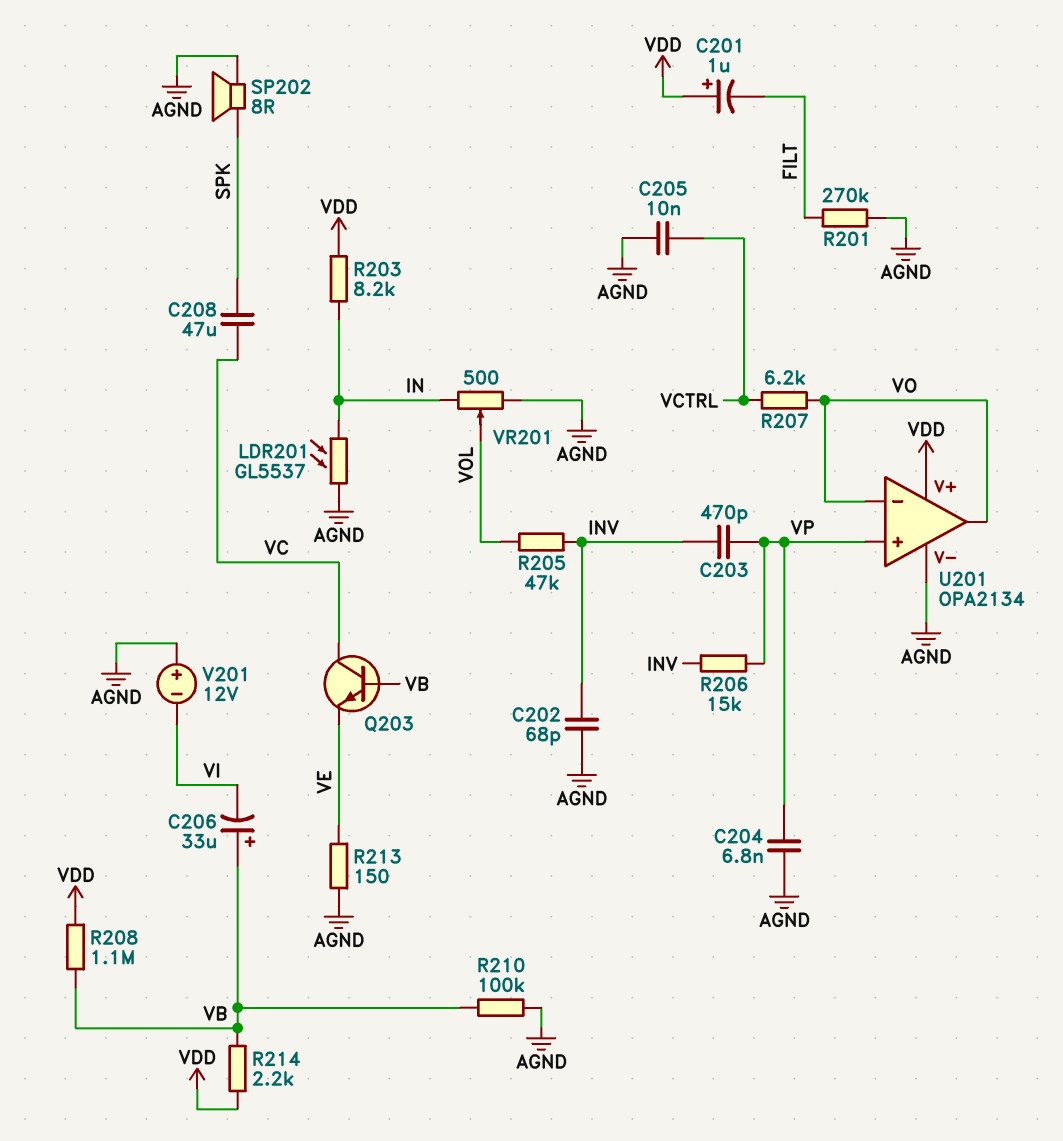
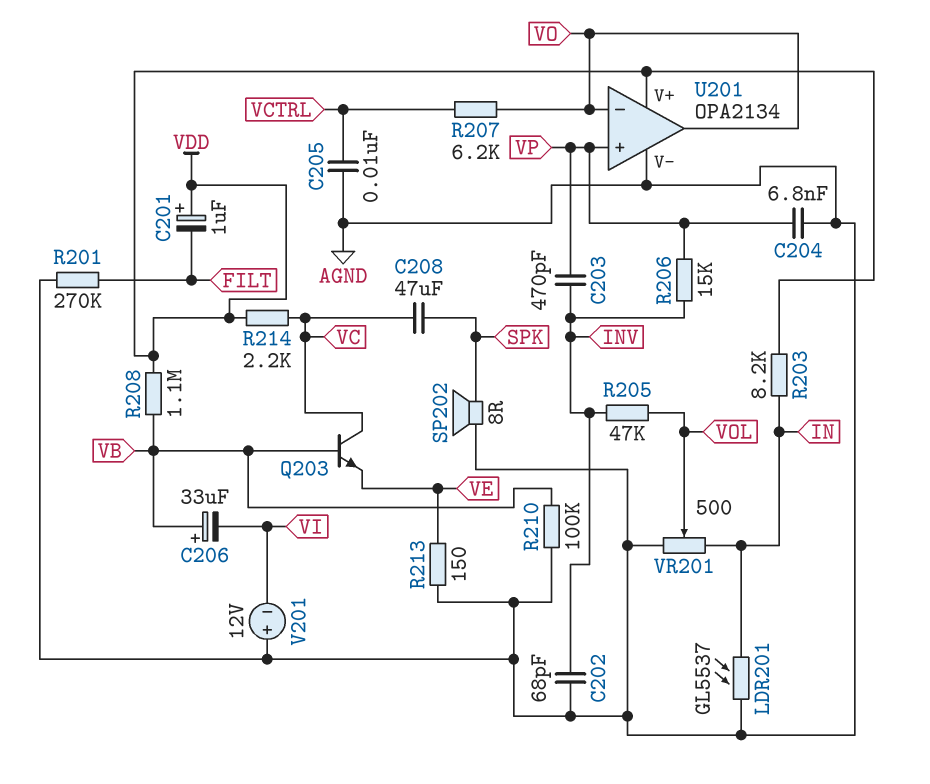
R214: 2.2k (VB, VDD) -> 2.2k (VC, VDD)

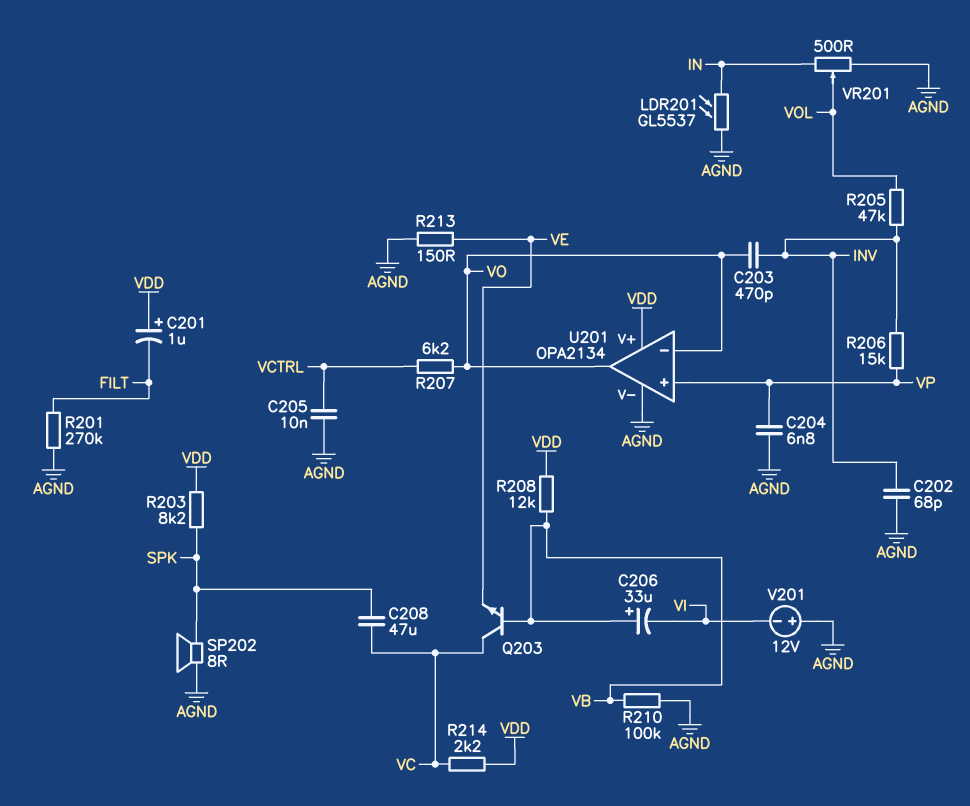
C203: 470pF (INV, VP) -> 470pF (INV, VO)
R203: 8.2k (IN, VDD) -> 8.2k (SPK, VDD)
R208: 1.1M (VB, VDD) -> 12k (VB, VDD)

